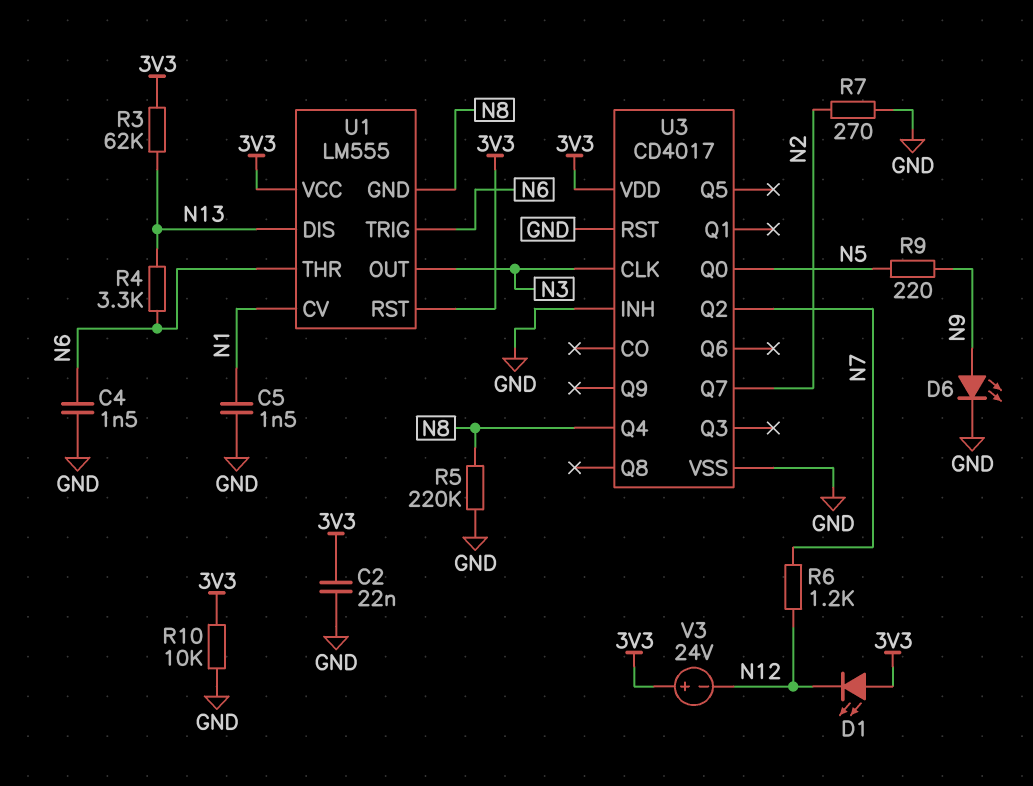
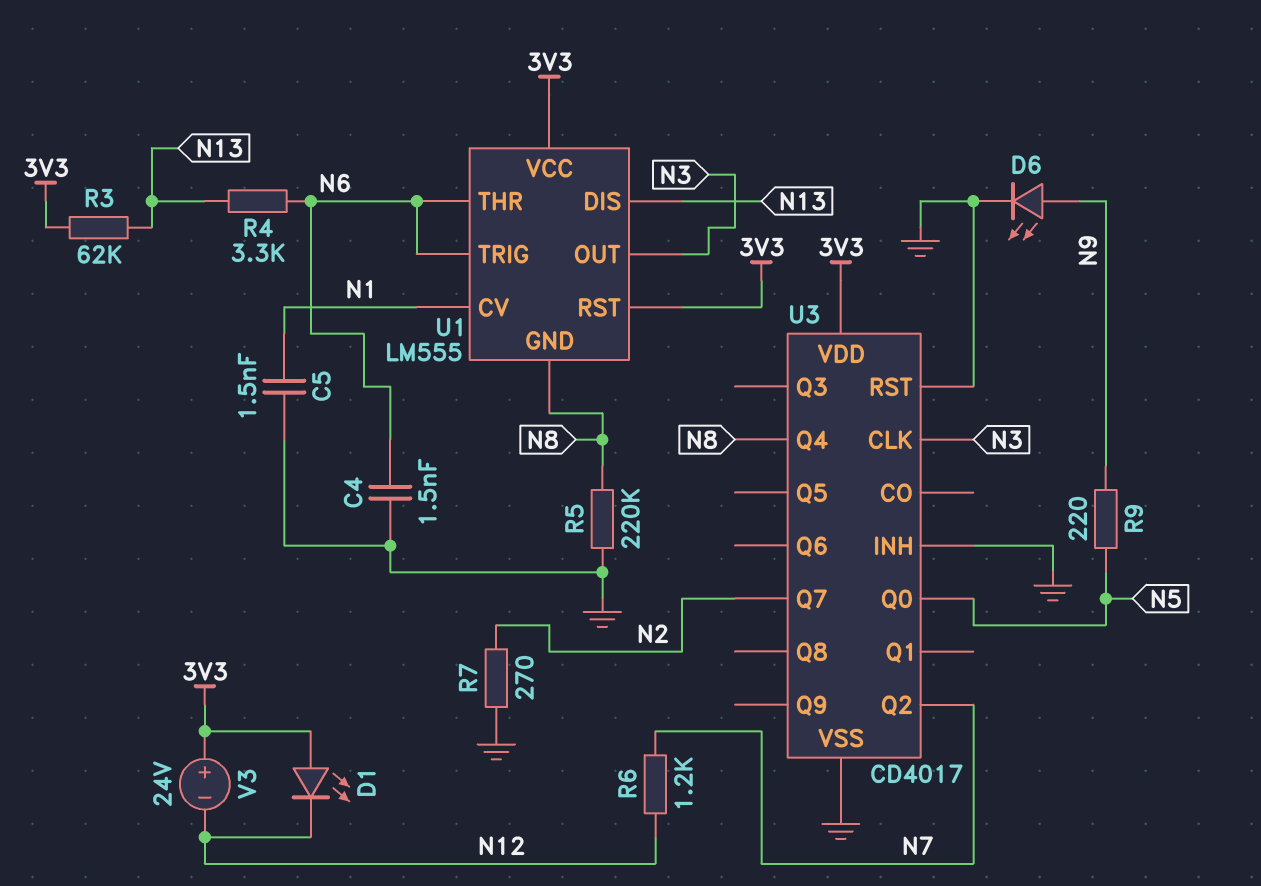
C2: 22nF (3V3, GND) -> none
R10: 10k (3V3, GND) -> none

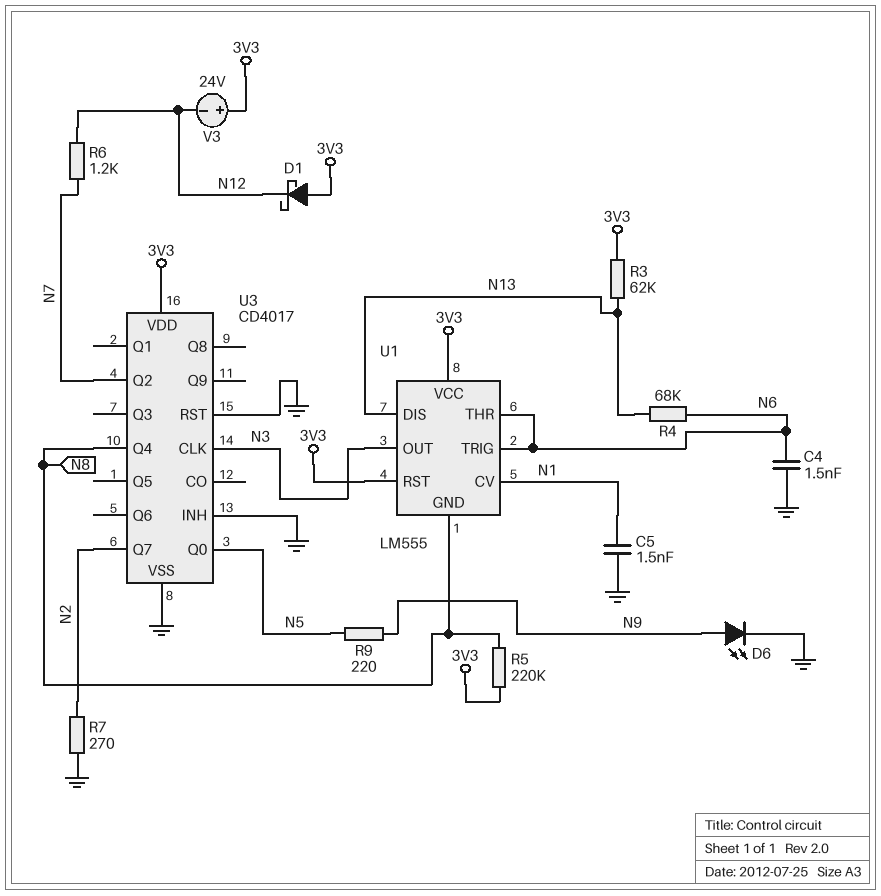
D1: LED (A 3V3, K N12) -> schottky (A 3V3, K N12)
R4: 3.3k (N6, N13) -> 68k (N6, N13)
R5: 220k (GND, N8) -> 220k (3V3, N8)

